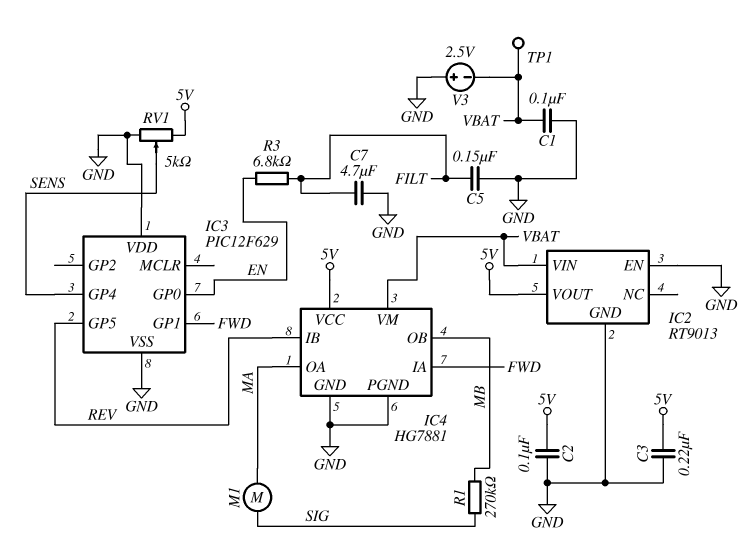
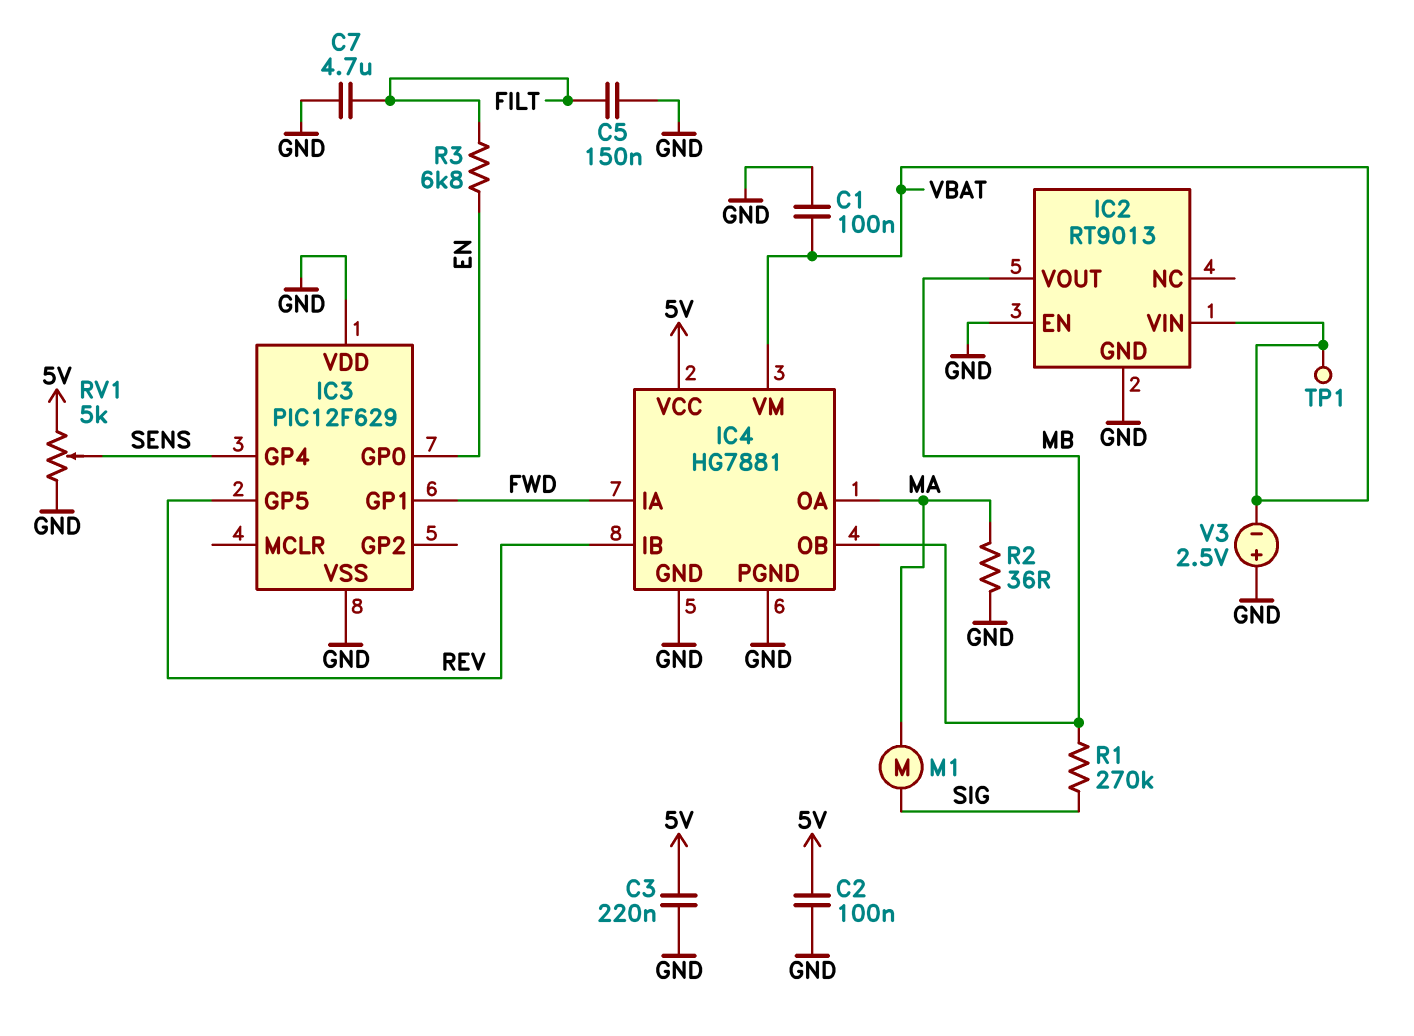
IC2 pin VOUT: 5V -> MB
R2: none -> 36 (GND, MA)

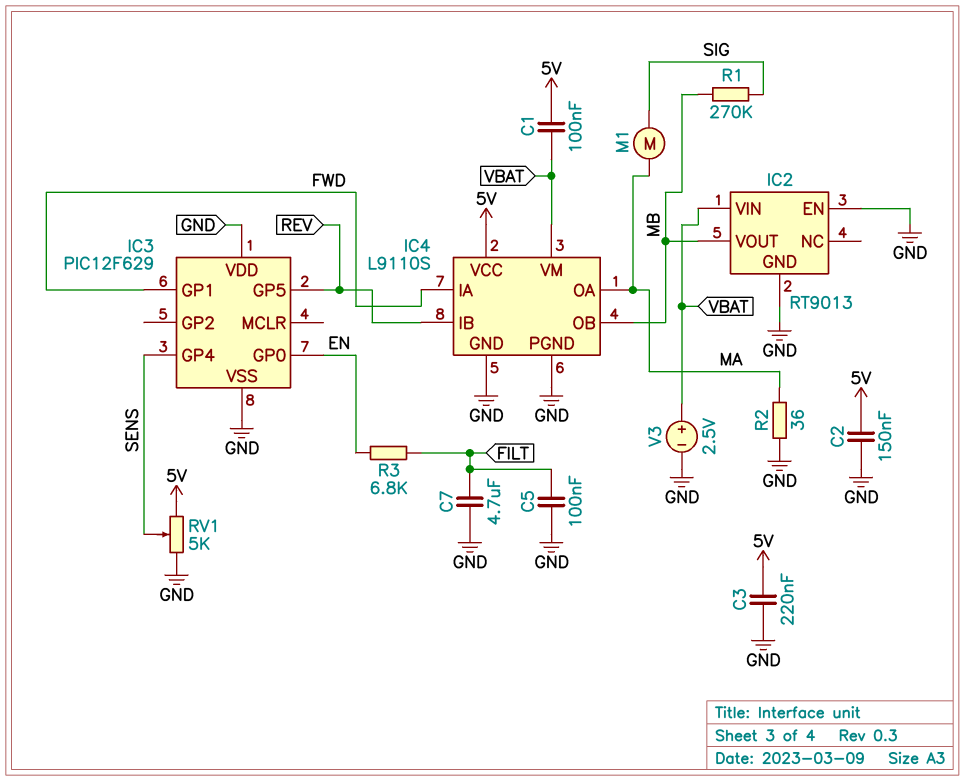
C1: 100nF (GND, VBAT) -> 100nF (5V, VBAT)
C2: 100nF (5V, GND) -> 150nF (5V, GND)
C5: 150nF (FILT, GND) -> 100nF (FILT, GND)
IC4: HG7881 -> L9110S
TP1: test point (VBAT) -> none
V3: 2.5V (plus GND, minus VBAT) -> 2.5V (plus VBAT, minus GND)

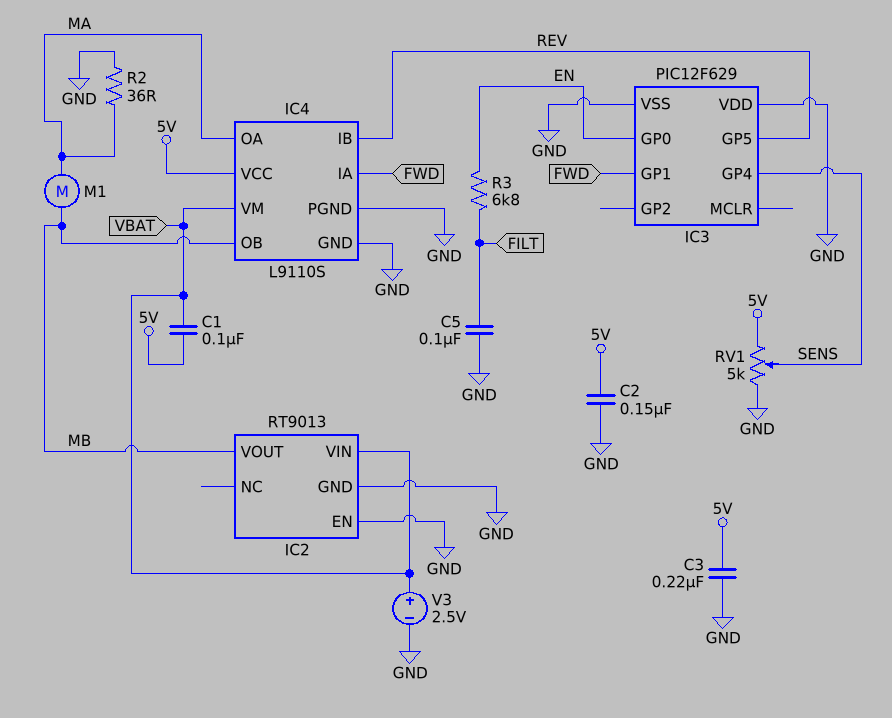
C7: 4.7uF (FILT, GND) -> none
M1: motor (MA, SIG) -> motor (MA, MB)
R1: 270k (MB, SIG) -> none

